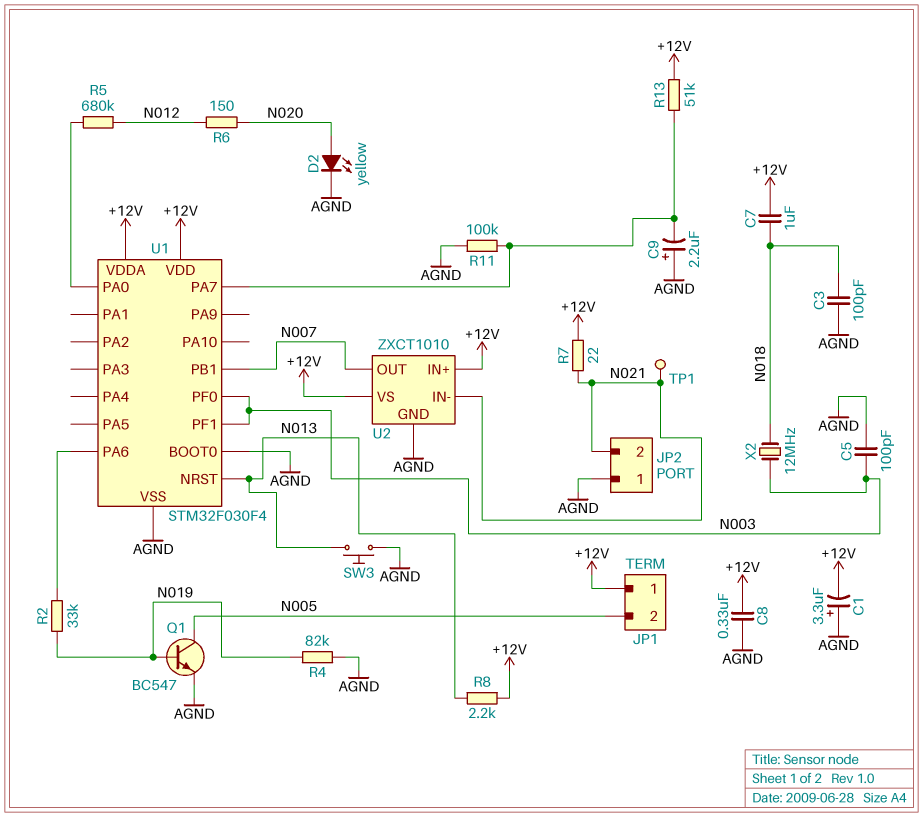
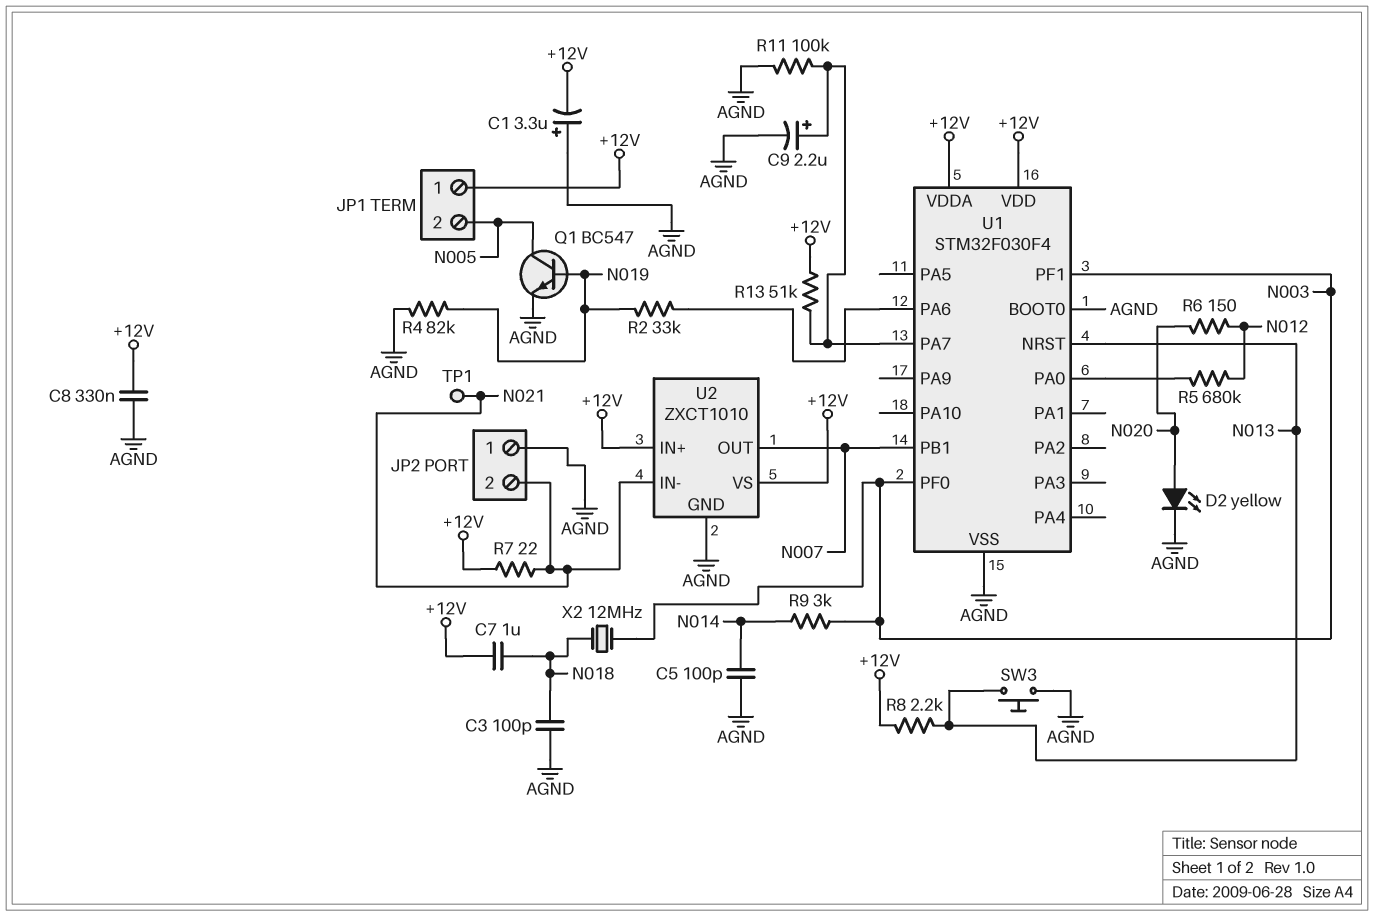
C5: 100pF (AGND, N003) -> 100pF (AGND, N014)
C9: 2.2uF (plus AGND, minus U1/PA7) -> 2.2uF (plus U1/PA7, minus AGND)
R9: none -> 3k (N003, N014)

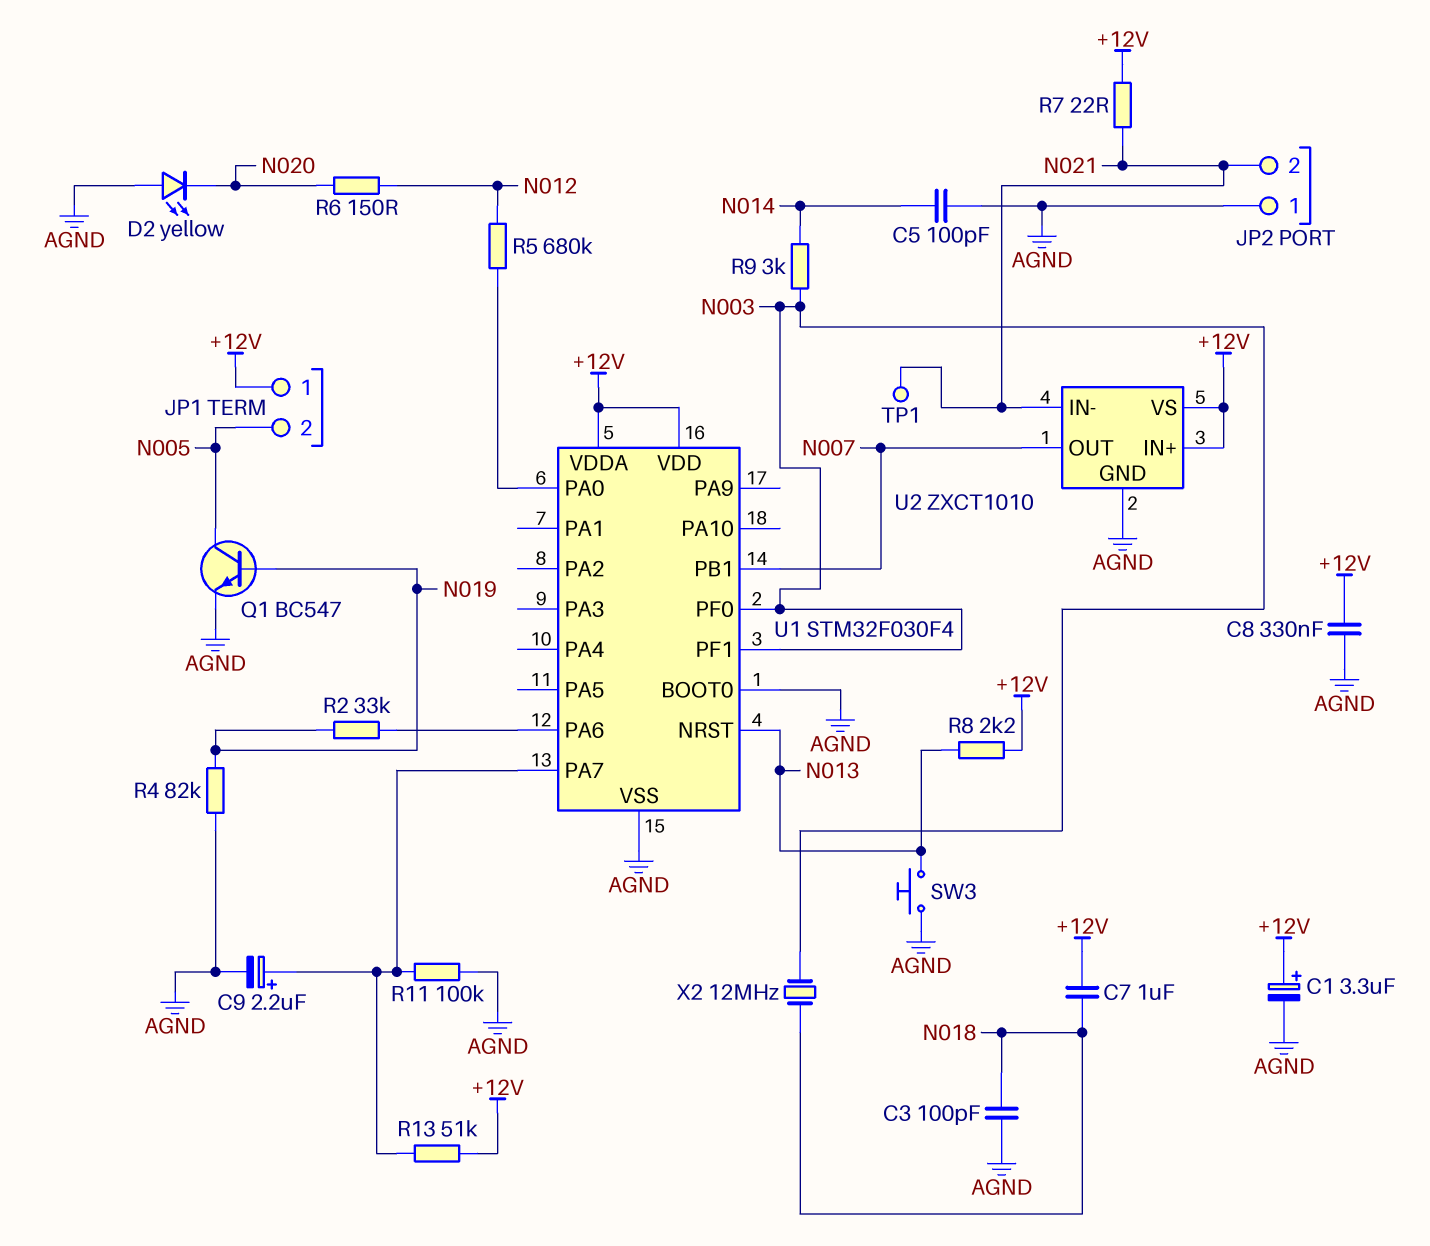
C1: 3.3uF (plus AGND, minus +12V) -> 3.3uF (plus +12V, minus AGND)
D2: LED yellow (A N020, K AGND) -> LED yellow (A AGND, K N020)

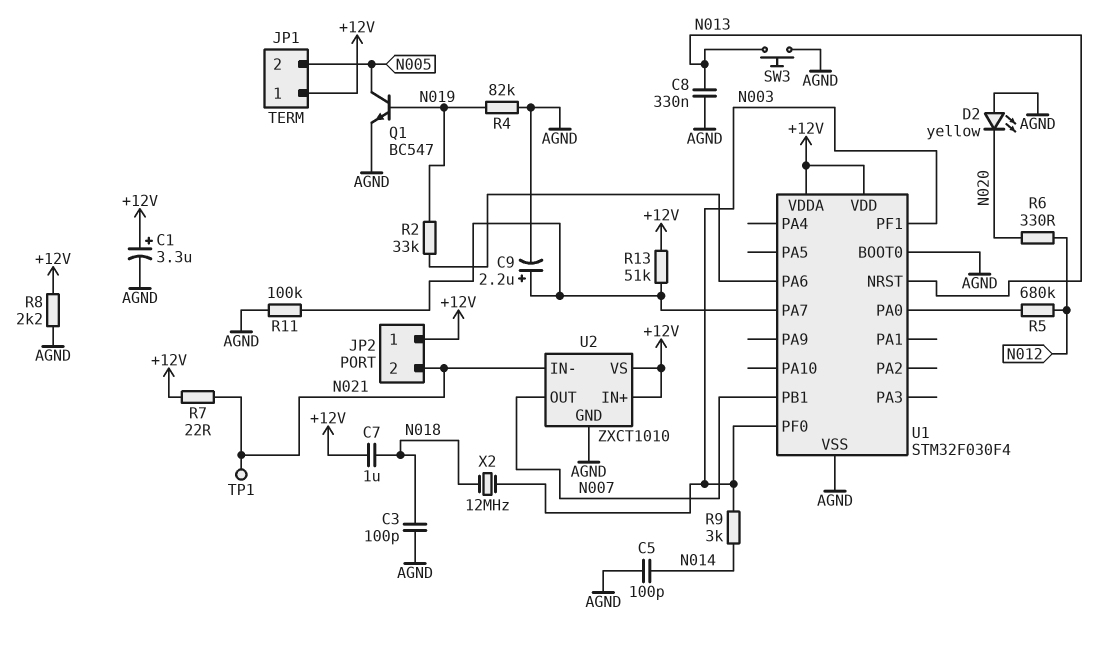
C8: 330nF (+12V, AGND) -> 330nF (AGND, N013)
JP2 pin 1: AGND -> +12V
R6: 150 (N012, N020) -> 330 (N012, N020)
R8: 2.2k (+12V, N013) -> 2.2k (+12V, AGND)

